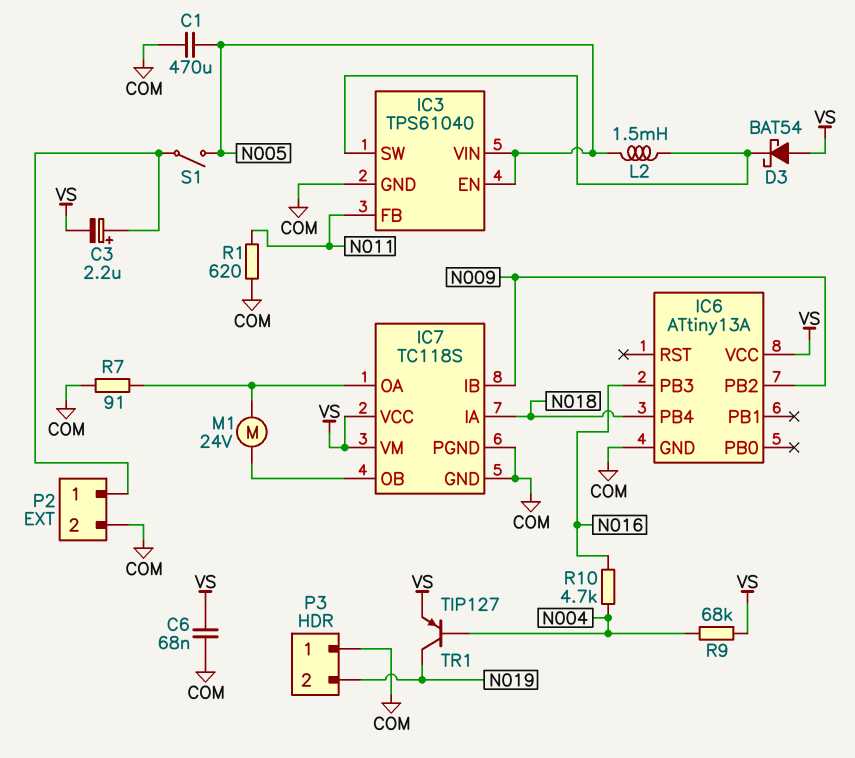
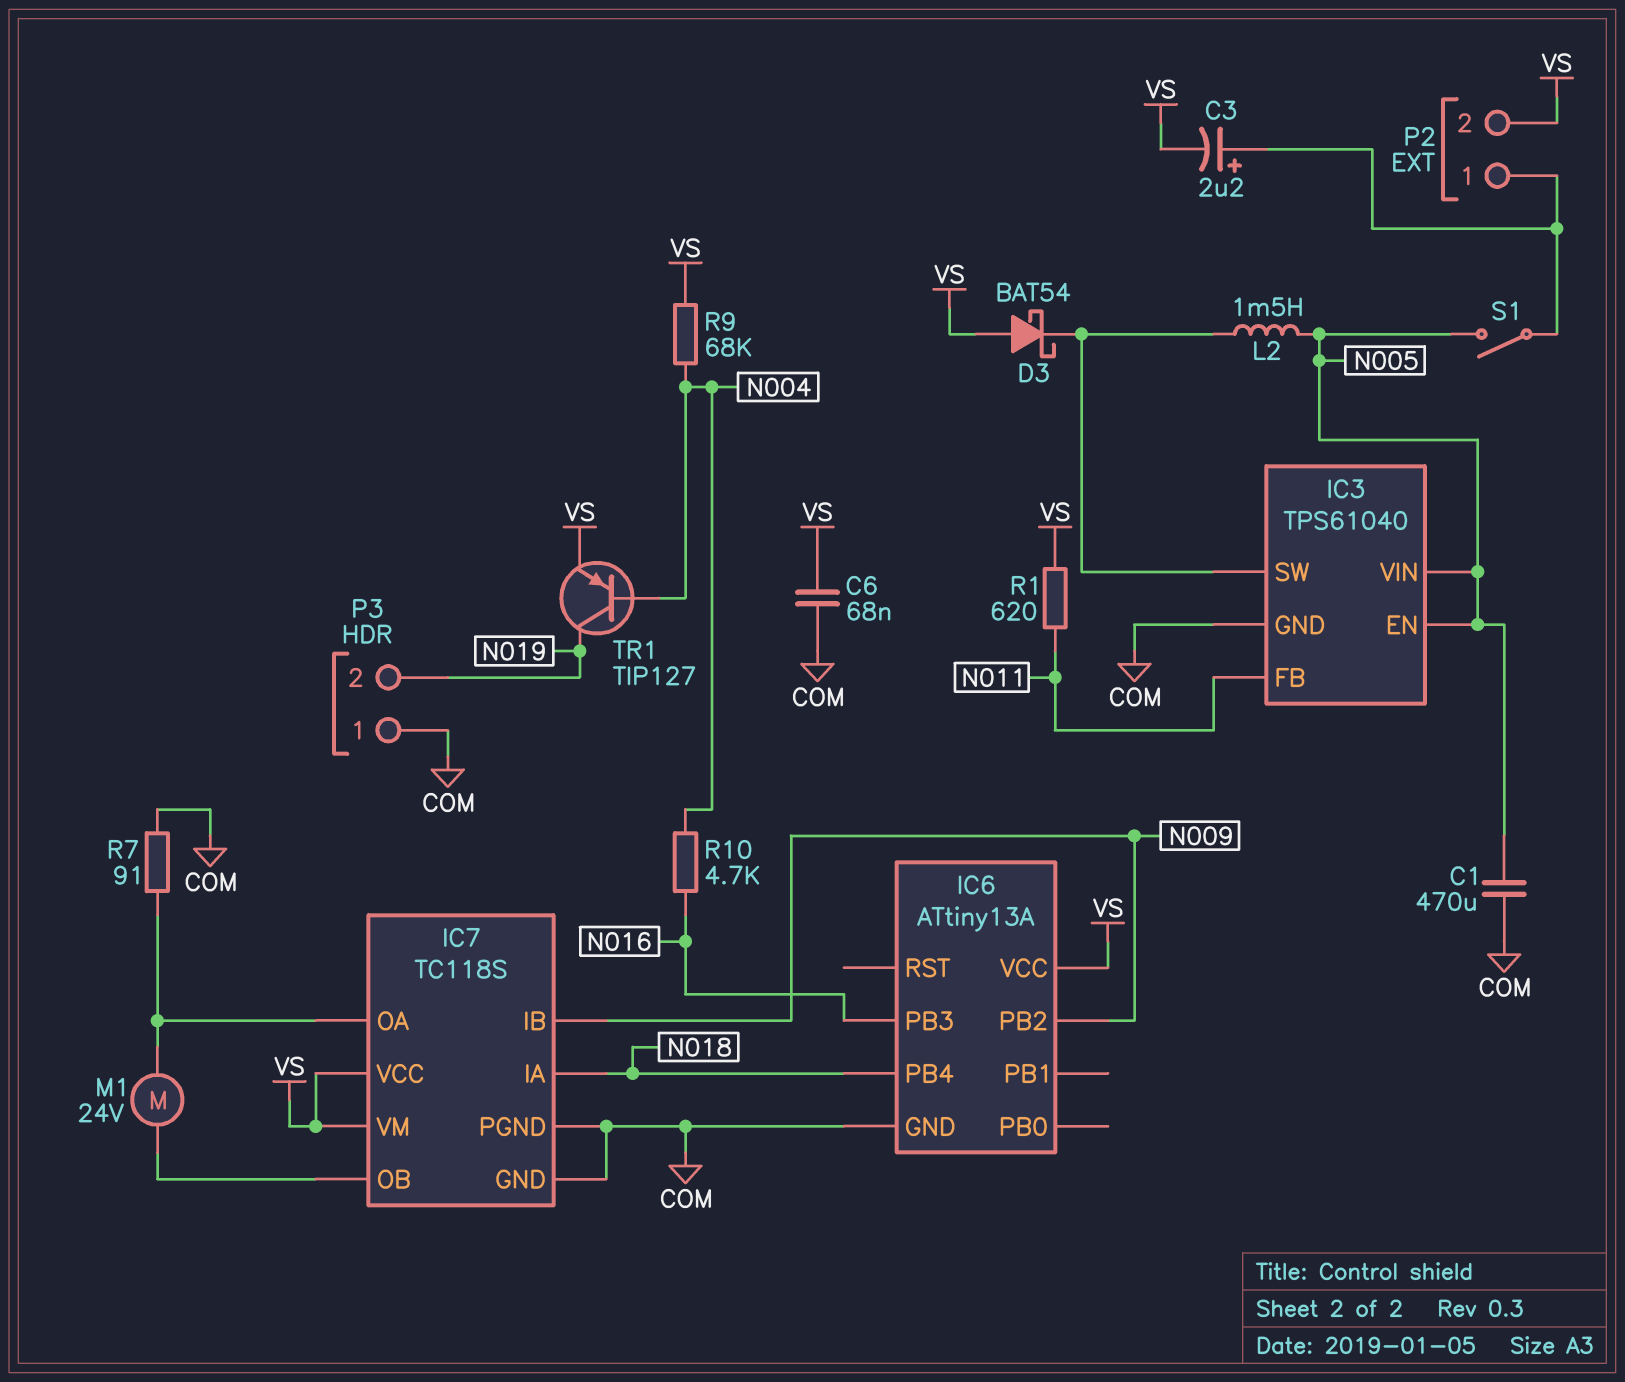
P2 pin 2: COM -> VS
R1: 620 (COM, N011) -> 620 (N011, VS)

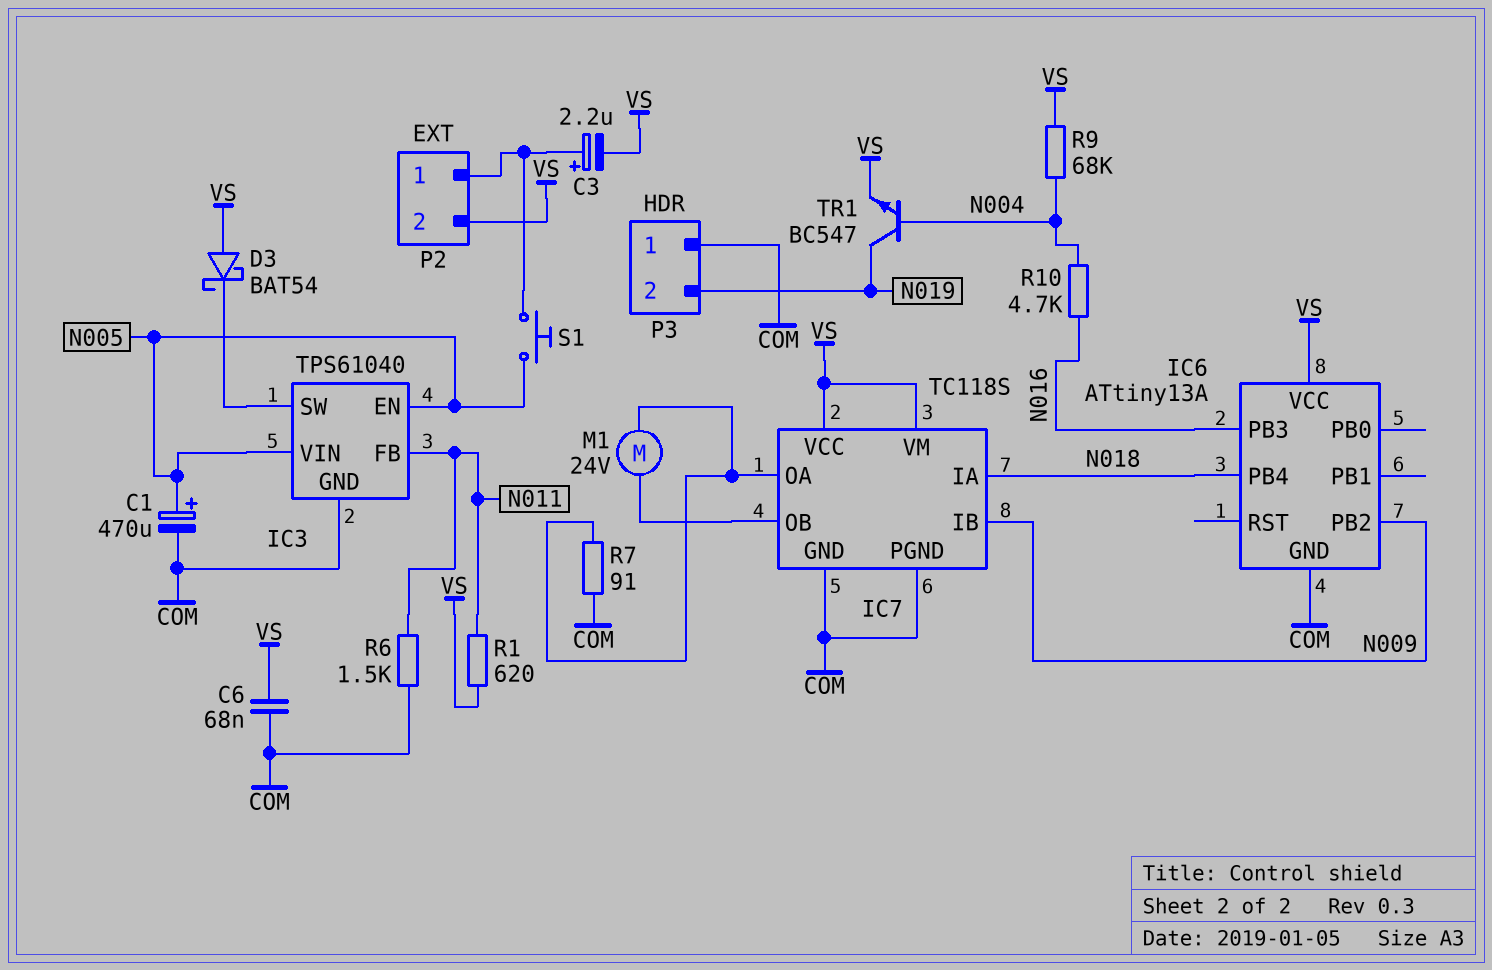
C1: 470uF (COM, N005) -> 470uF (plus N005, minus COM)
L2: 1.5mH (IC3/SW, N005) -> none
R6: none -> 1.5k (COM, N011)
S1: switch (N005, P2/1) -> button (N005, P2/1)
TR1: PNP TIP127 (B N004, C N019, E VS) -> NPN BC547 (B N004, C N019, E VS)

